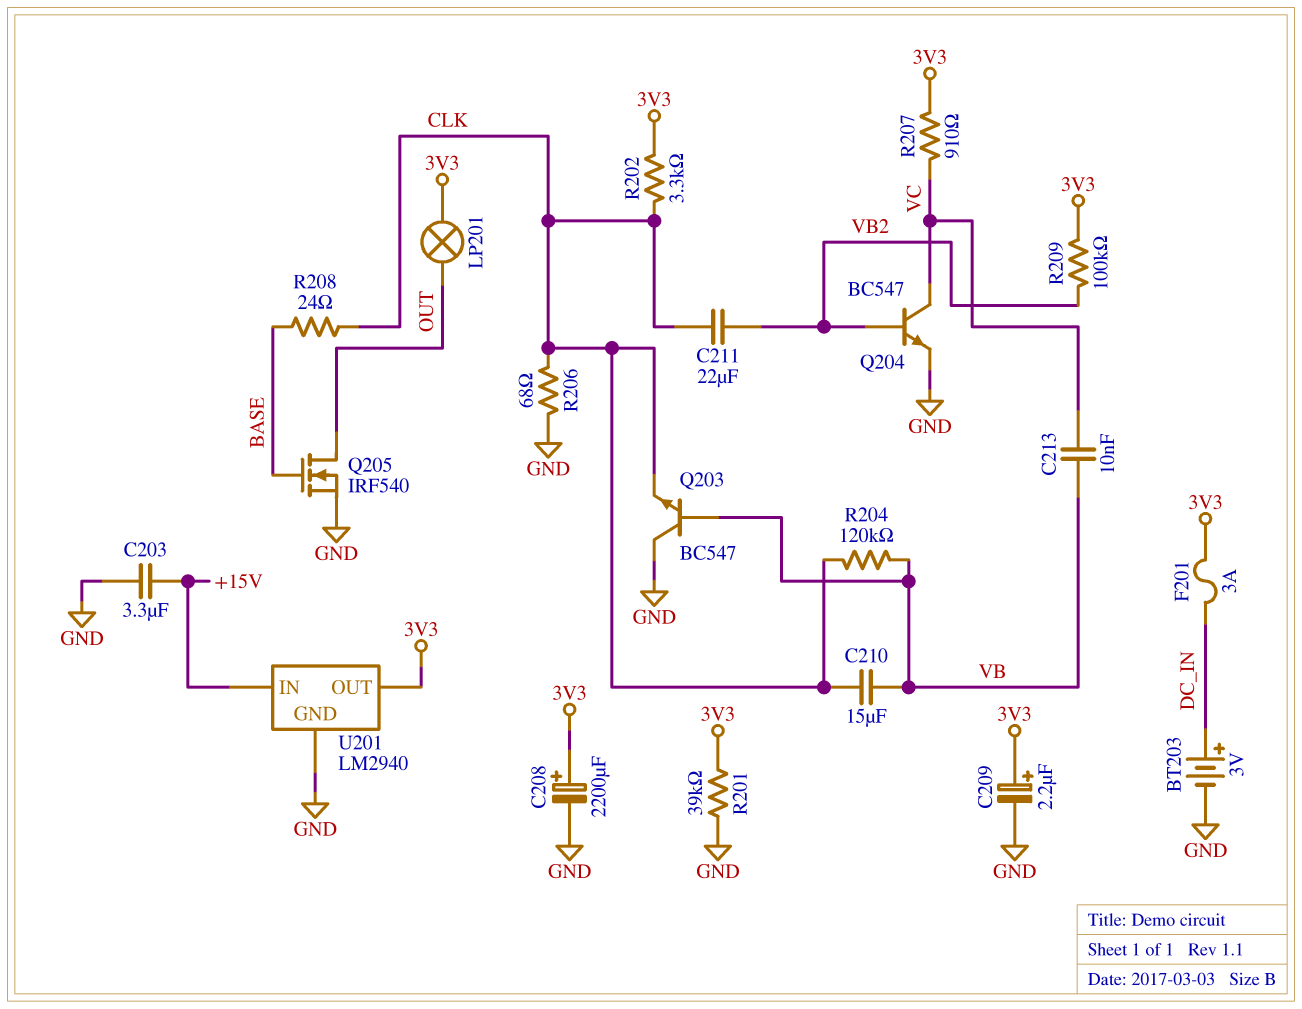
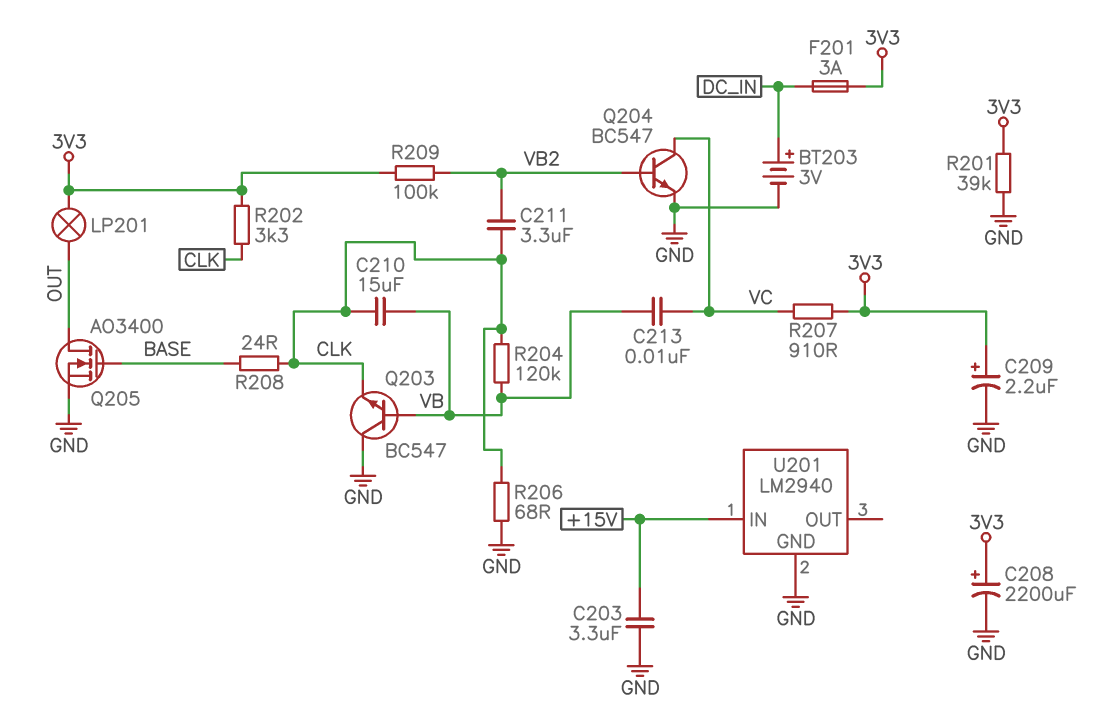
C211: 22uF (CLK, VB2) -> 3.3uF (CLK, VB2)
Q205: NMOS IRF540 (G BASE, D OUT, S GND) -> NMOS AO3400 (G BASE, D OUT, S GND)
U201 pin OUT: 3V3 -> none

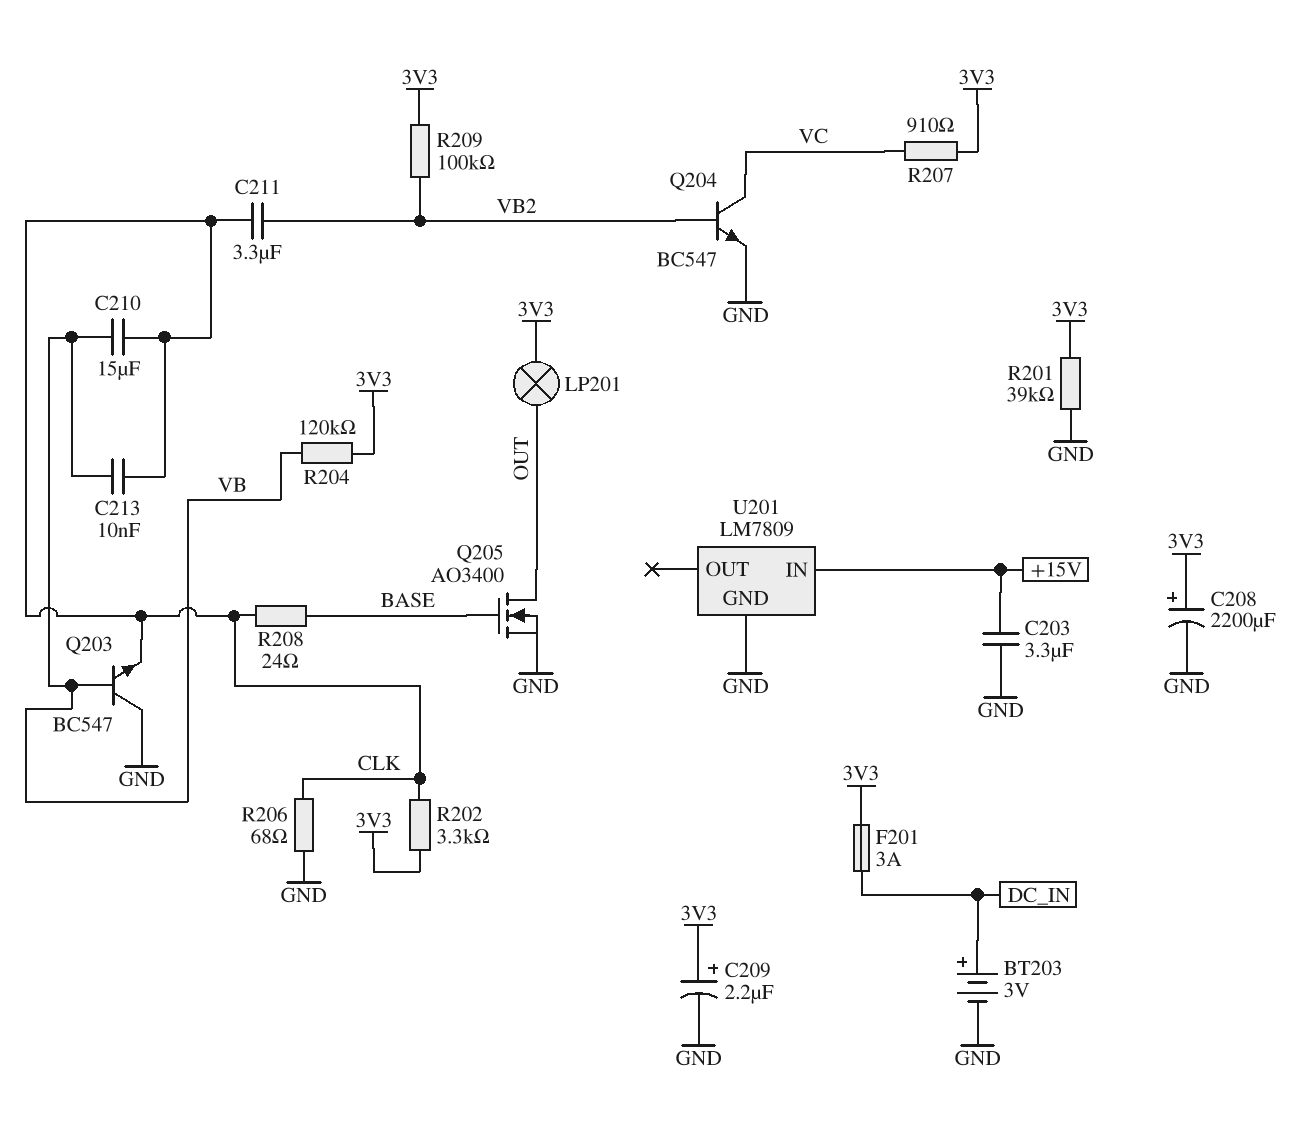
C213: 10nF (VB, VC) -> 10nF (CLK, VB)
R204: 120k (CLK, VB) -> 120k (3V3, VB)
U201: LM2940 -> LM7809

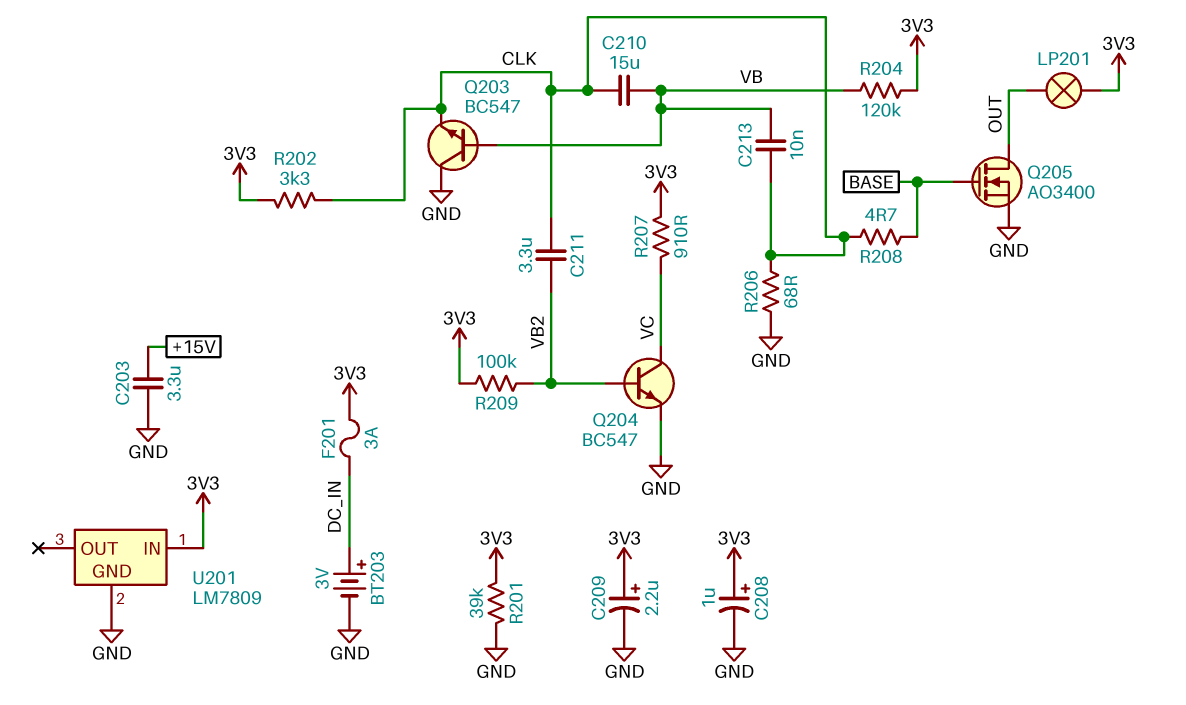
C208: 2200uF (plus 3V3, minus GND) -> 1uF (plus 3V3, minus GND)
R208: 24 (BASE, CLK) -> 4.7 (BASE, CLK)
U201 pin IN: +15V -> 3V3

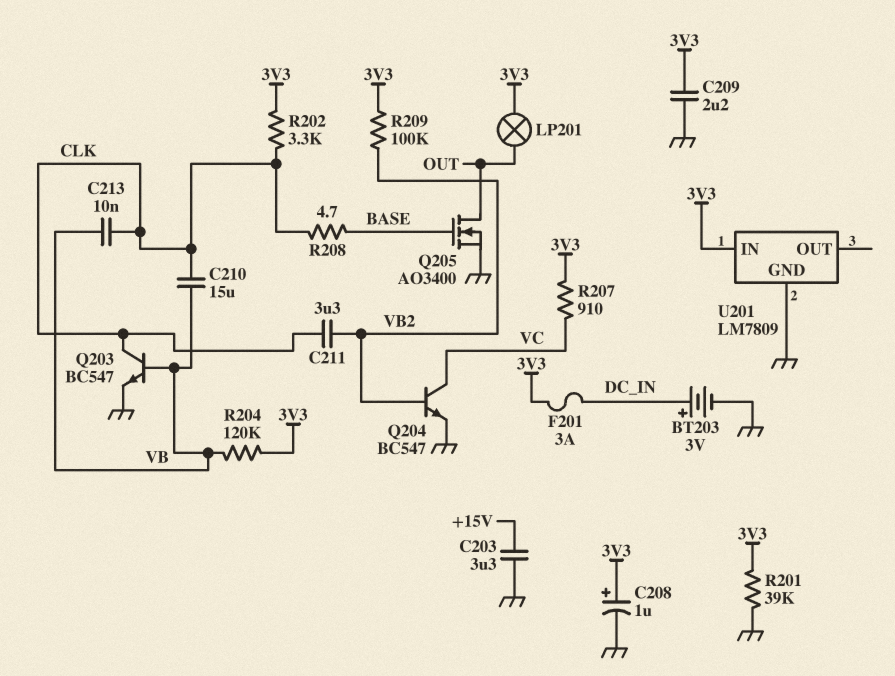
C209: 2.2uF (plus 3V3, minus GND) -> 2.2uF (3V3, GND)
Q203: NPN BC547 (B VB, C GND, E CLK) -> NPN BC547 (B VB, C CLK, E GND)
R206: 68 (CLK, GND) -> none

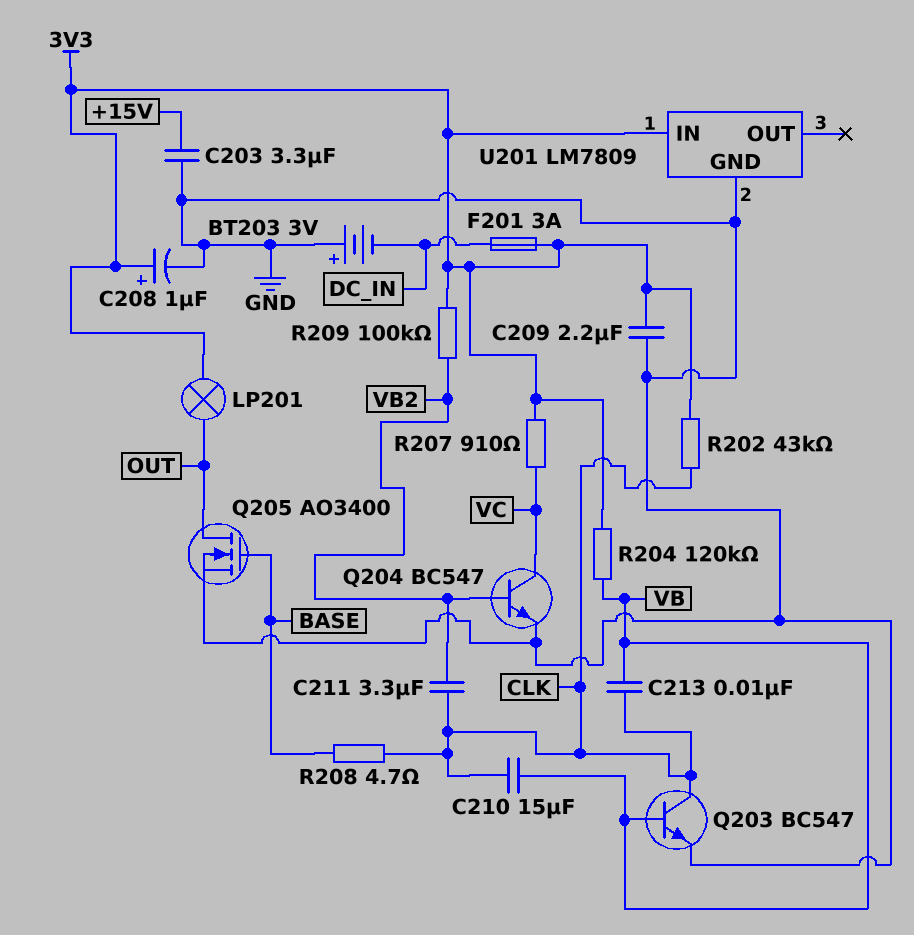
BT203: 3V (plus DC_IN, minus GND) -> 3V (plus GND, minus DC_IN)
R201: 39k (3V3, GND) -> none
R202: 3.3k (3V3, CLK) -> 43k (3V3, CLK)

